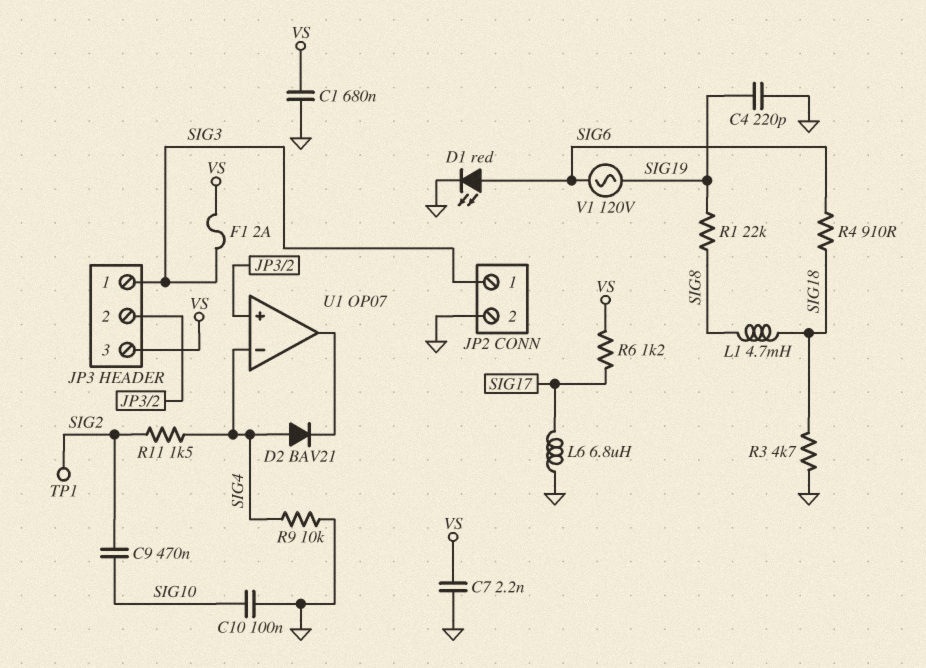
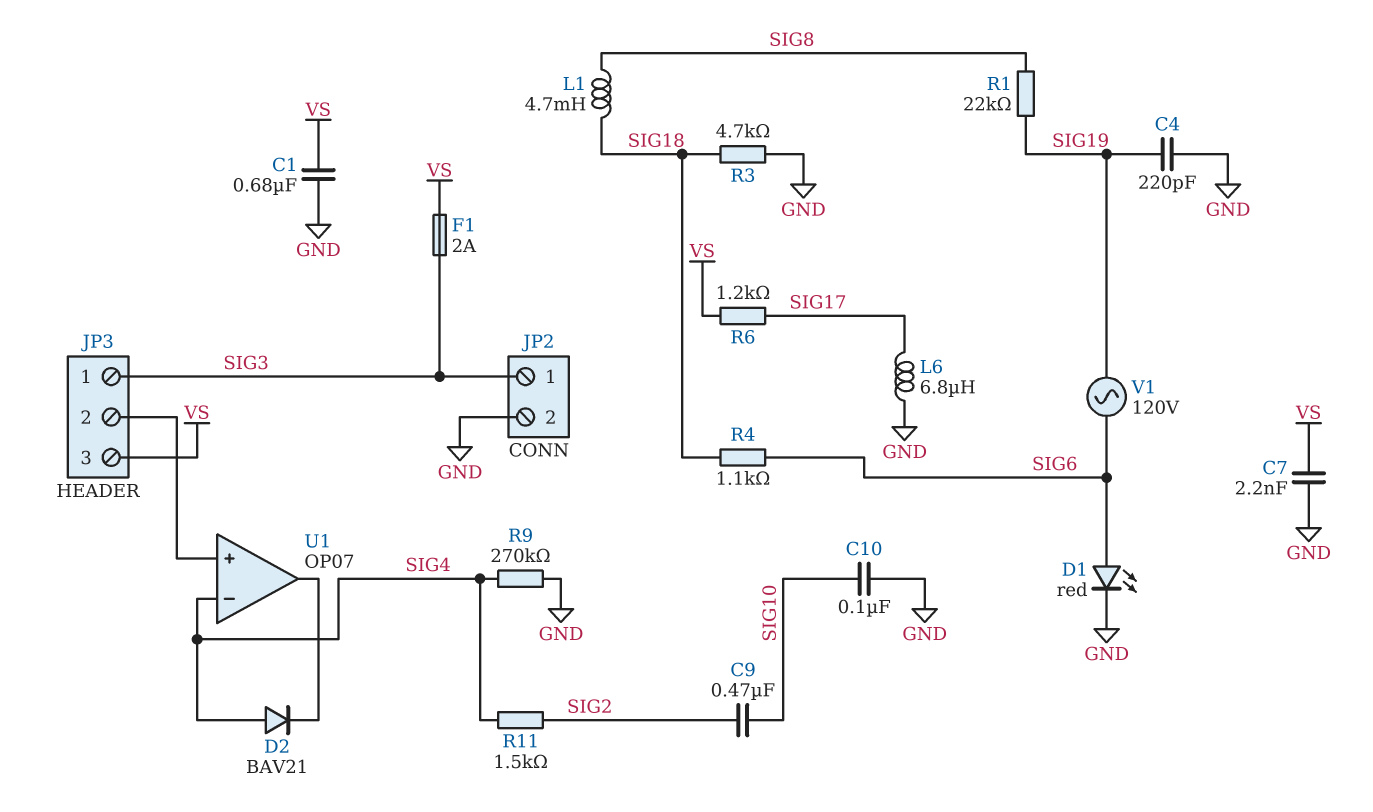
R4: 910 (SIG6, SIG18) -> 1.1k (SIG6, SIG18)
R9: 10k (GND, SIG4) -> 270k (GND, SIG4)
TP1: test point (SIG2) -> none

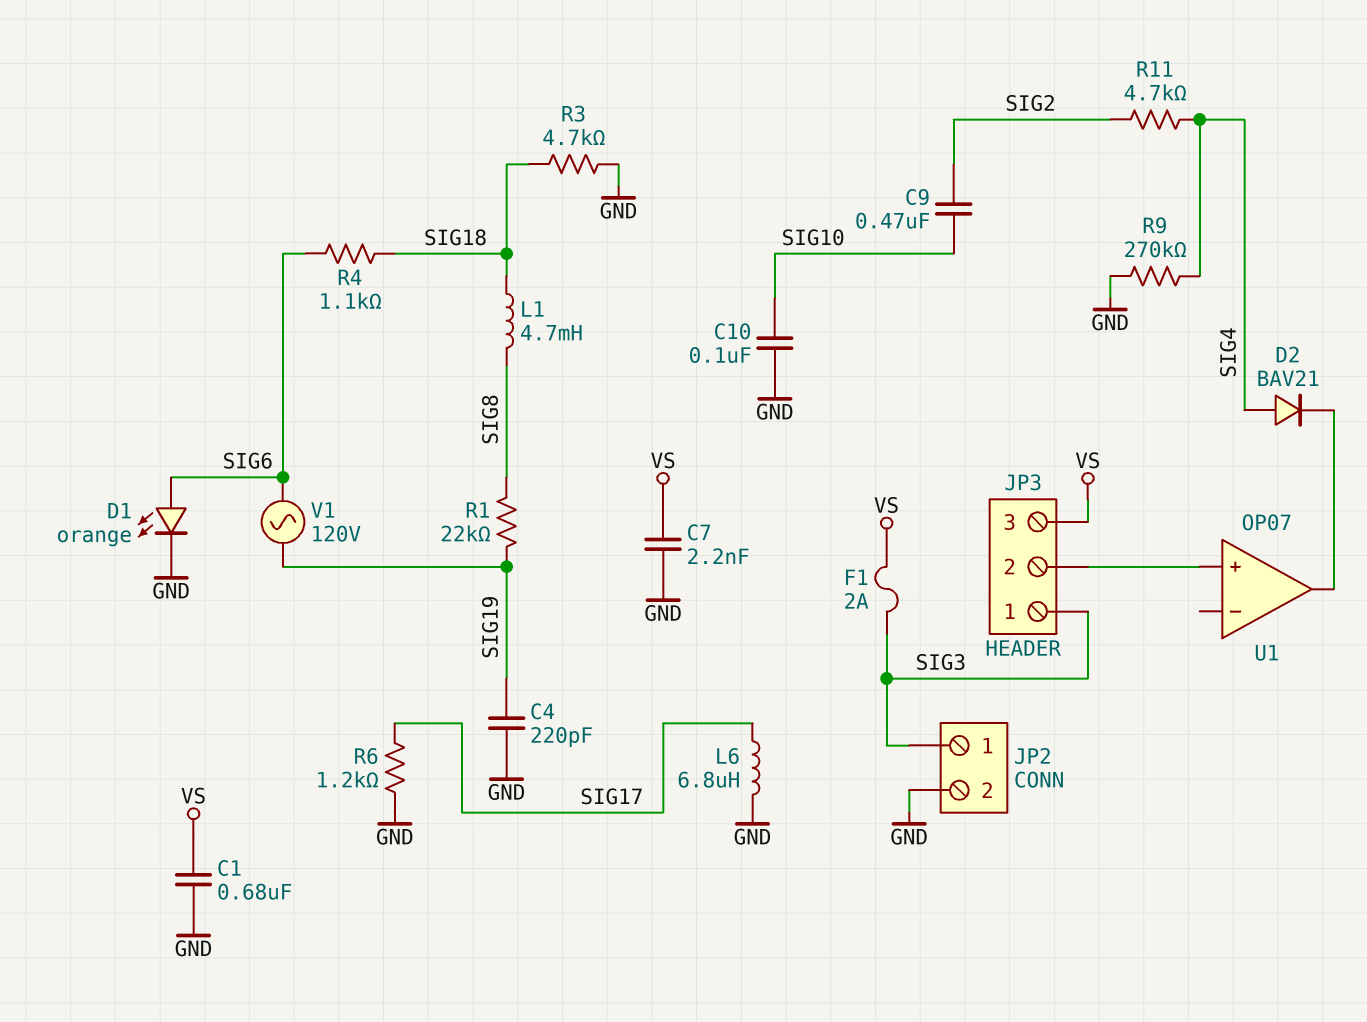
D1: LED red (A SIG6, K GND) -> LED orange (A SIG6, K GND)
R6: 1.2k (SIG17, VS) -> 1.2k (GND, SIG17)
R11: 1.5k (SIG2, SIG4) -> 4.7k (SIG2, SIG4)
U1 pin in-: SIG4 -> none

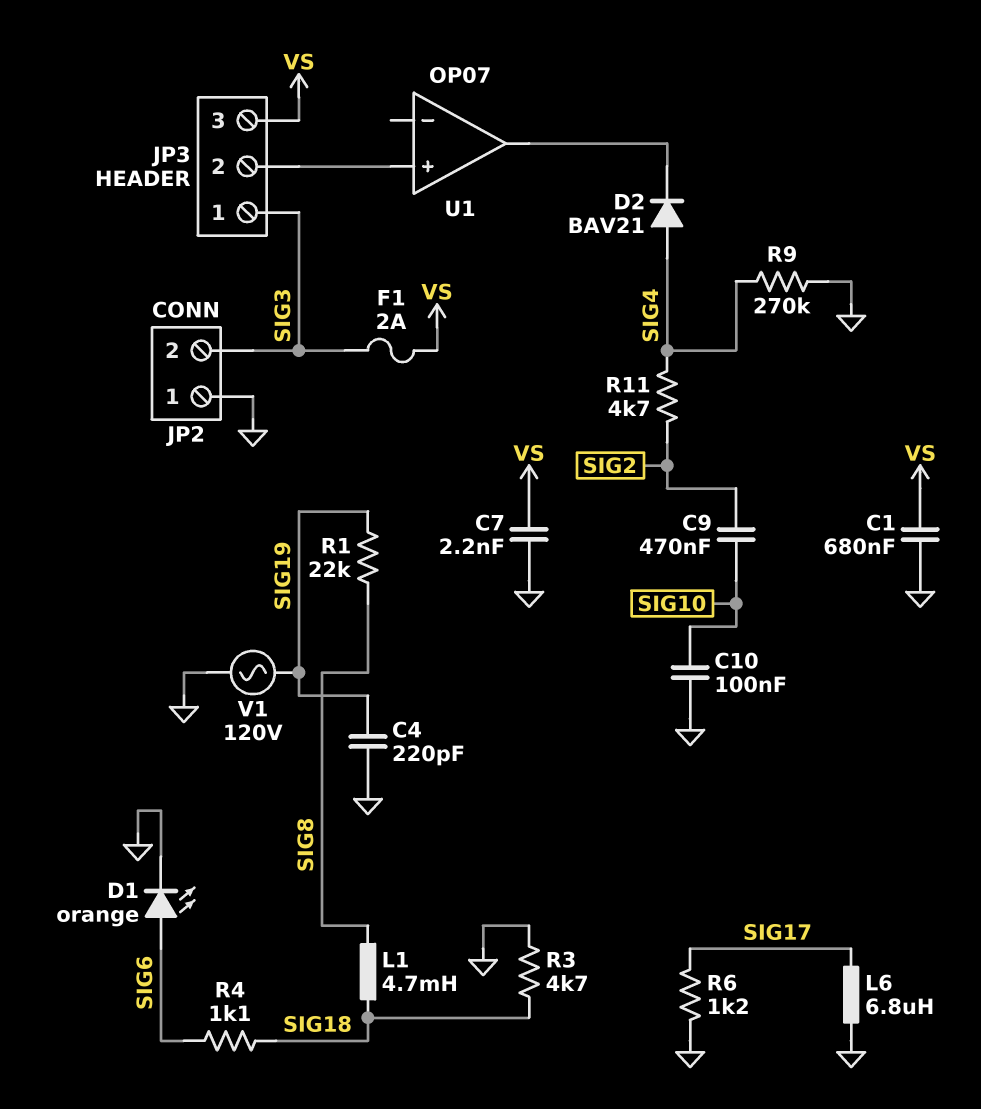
JP2 pin 1: SIG3 -> GND
JP2 pin 2: GND -> SIG3
V1: AC 120V (SIG6, SIG19) -> AC 120V (GND, SIG19)

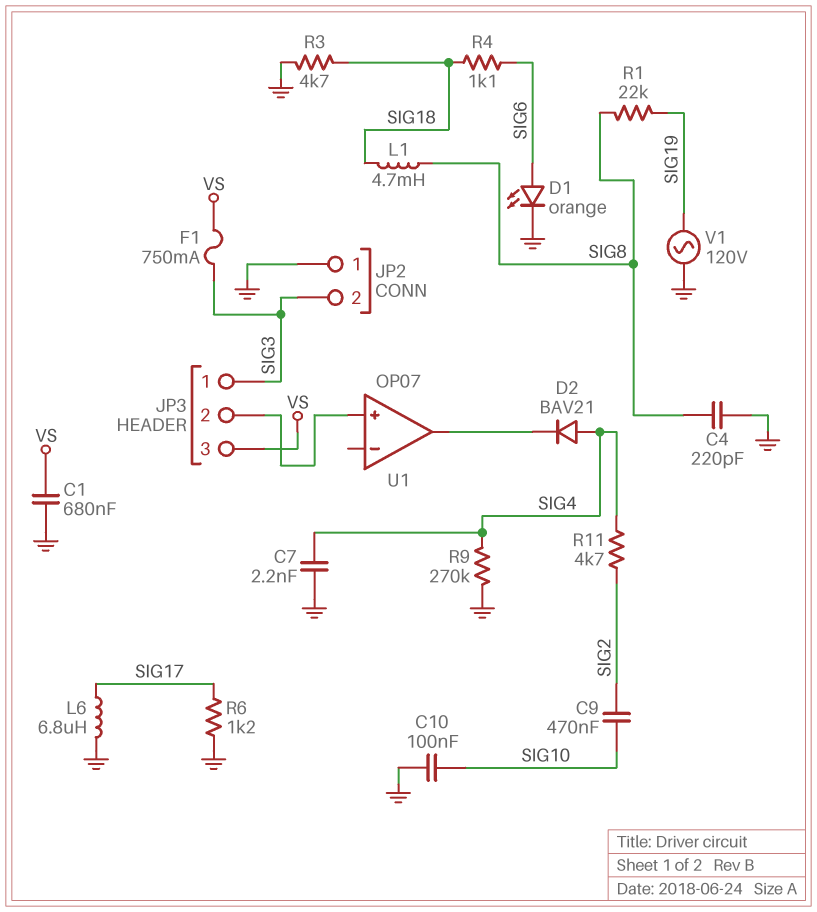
C4: 220pF (GND, SIG19) -> 220pF (GND, SIG8)
C7: 2.2nF (GND, VS) -> 2.2nF (GND, SIG4)
F1: 2A (SIG3, VS) -> 750mA (SIG3, VS)

